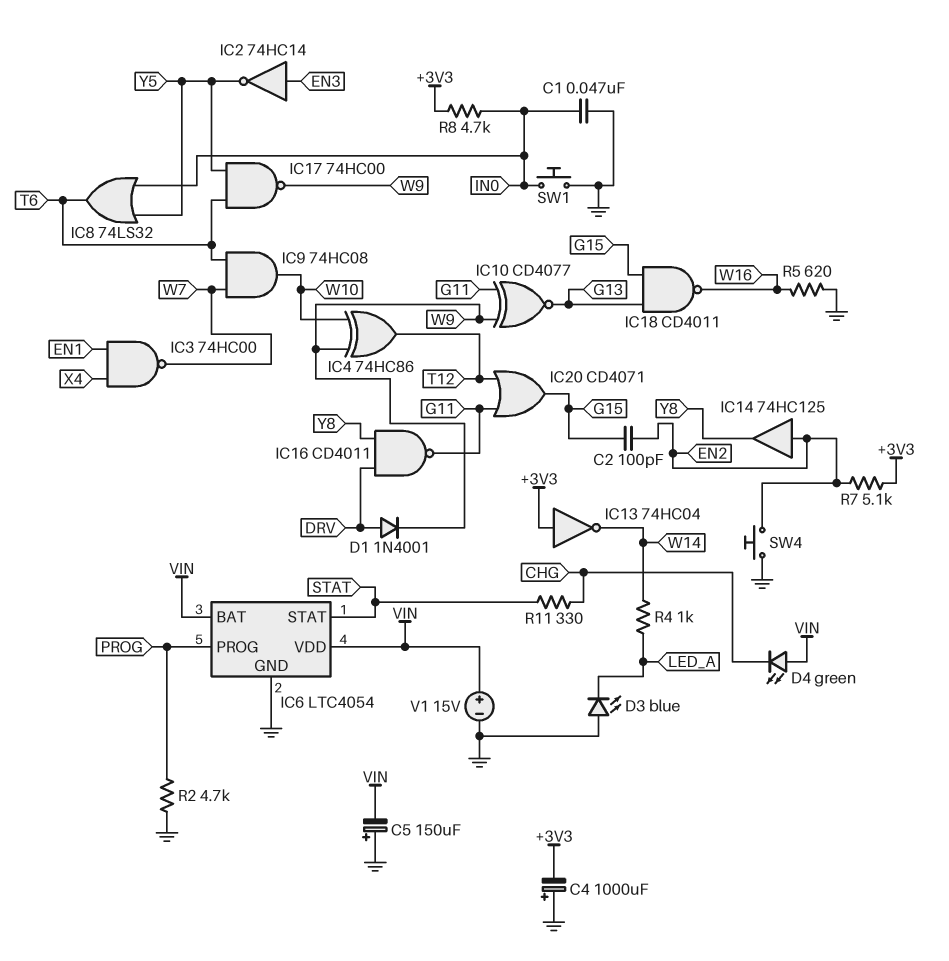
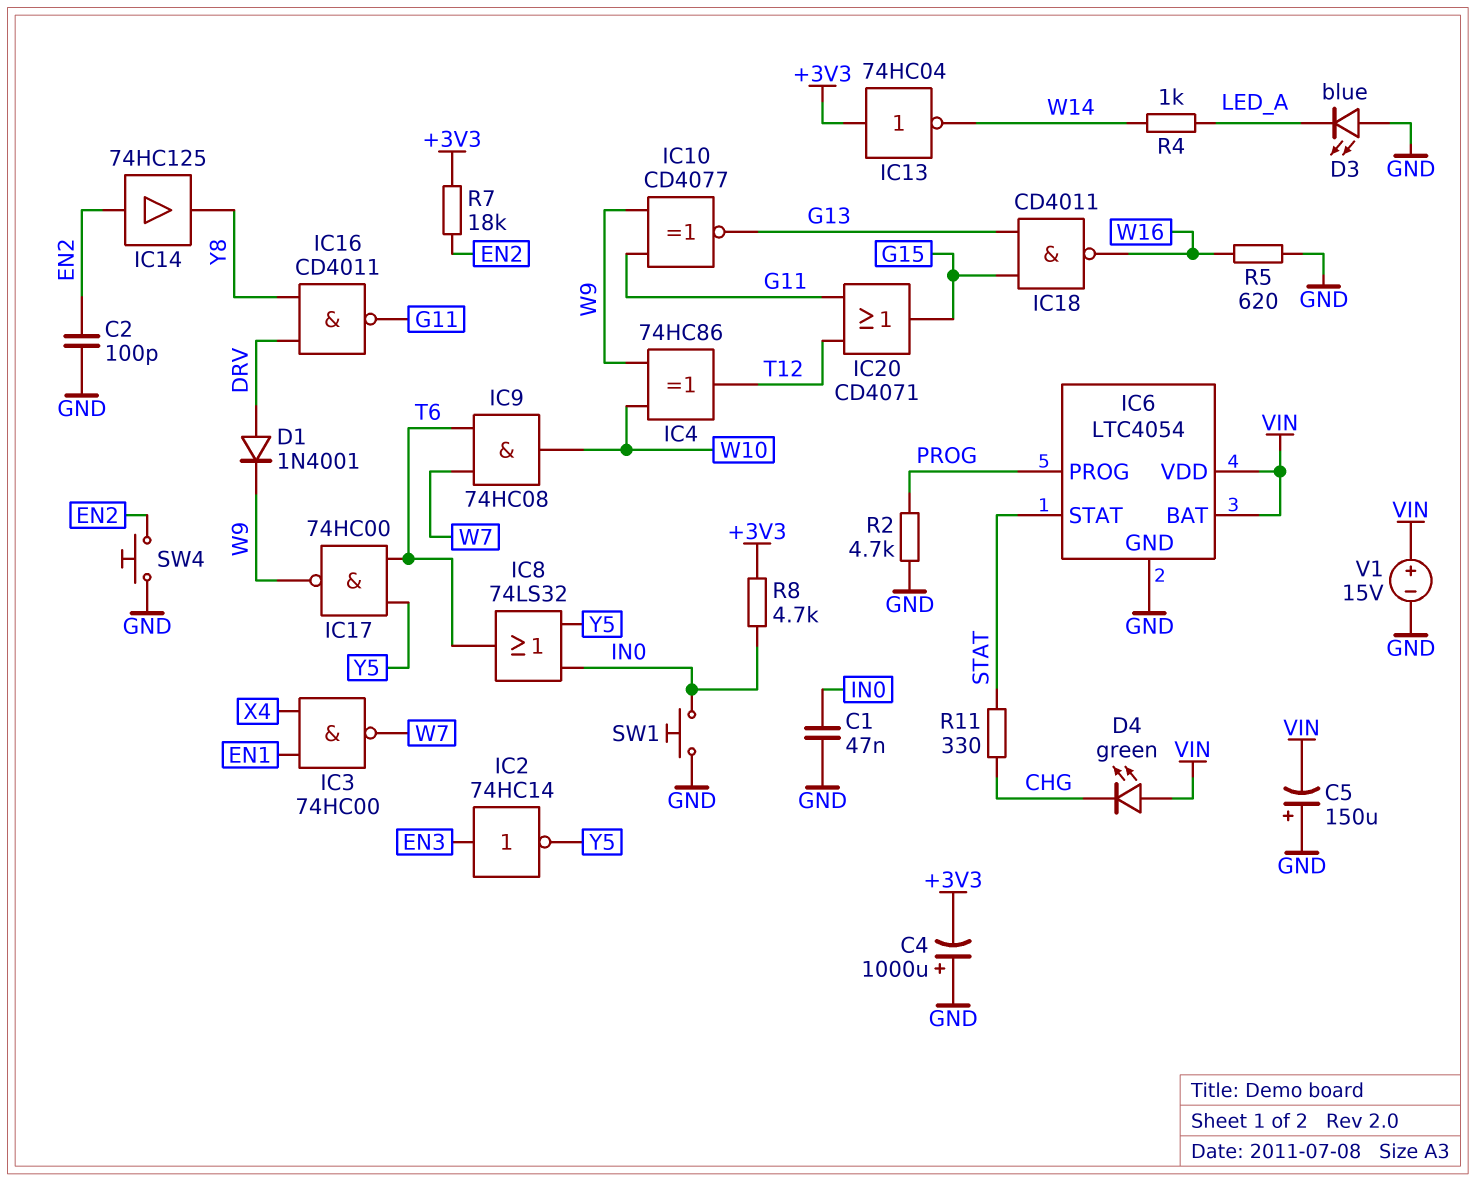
C2: 100pF (EN2, G15) -> 100pF (EN2, GND)
R7: 5.1k (+3V3, EN2) -> 18k (+3V3, EN2)

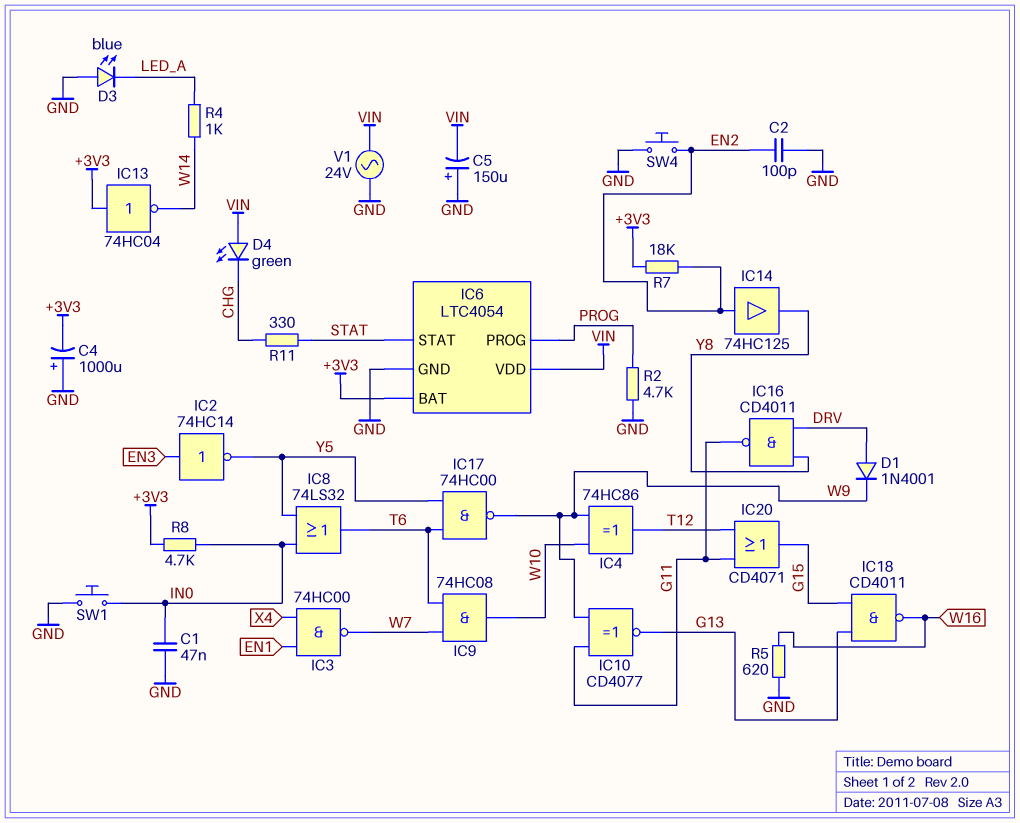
IC6 pin BAT: VIN -> +3V3
V1: 15V (plus VIN, minus GND) -> AC 24V (GND, VIN)

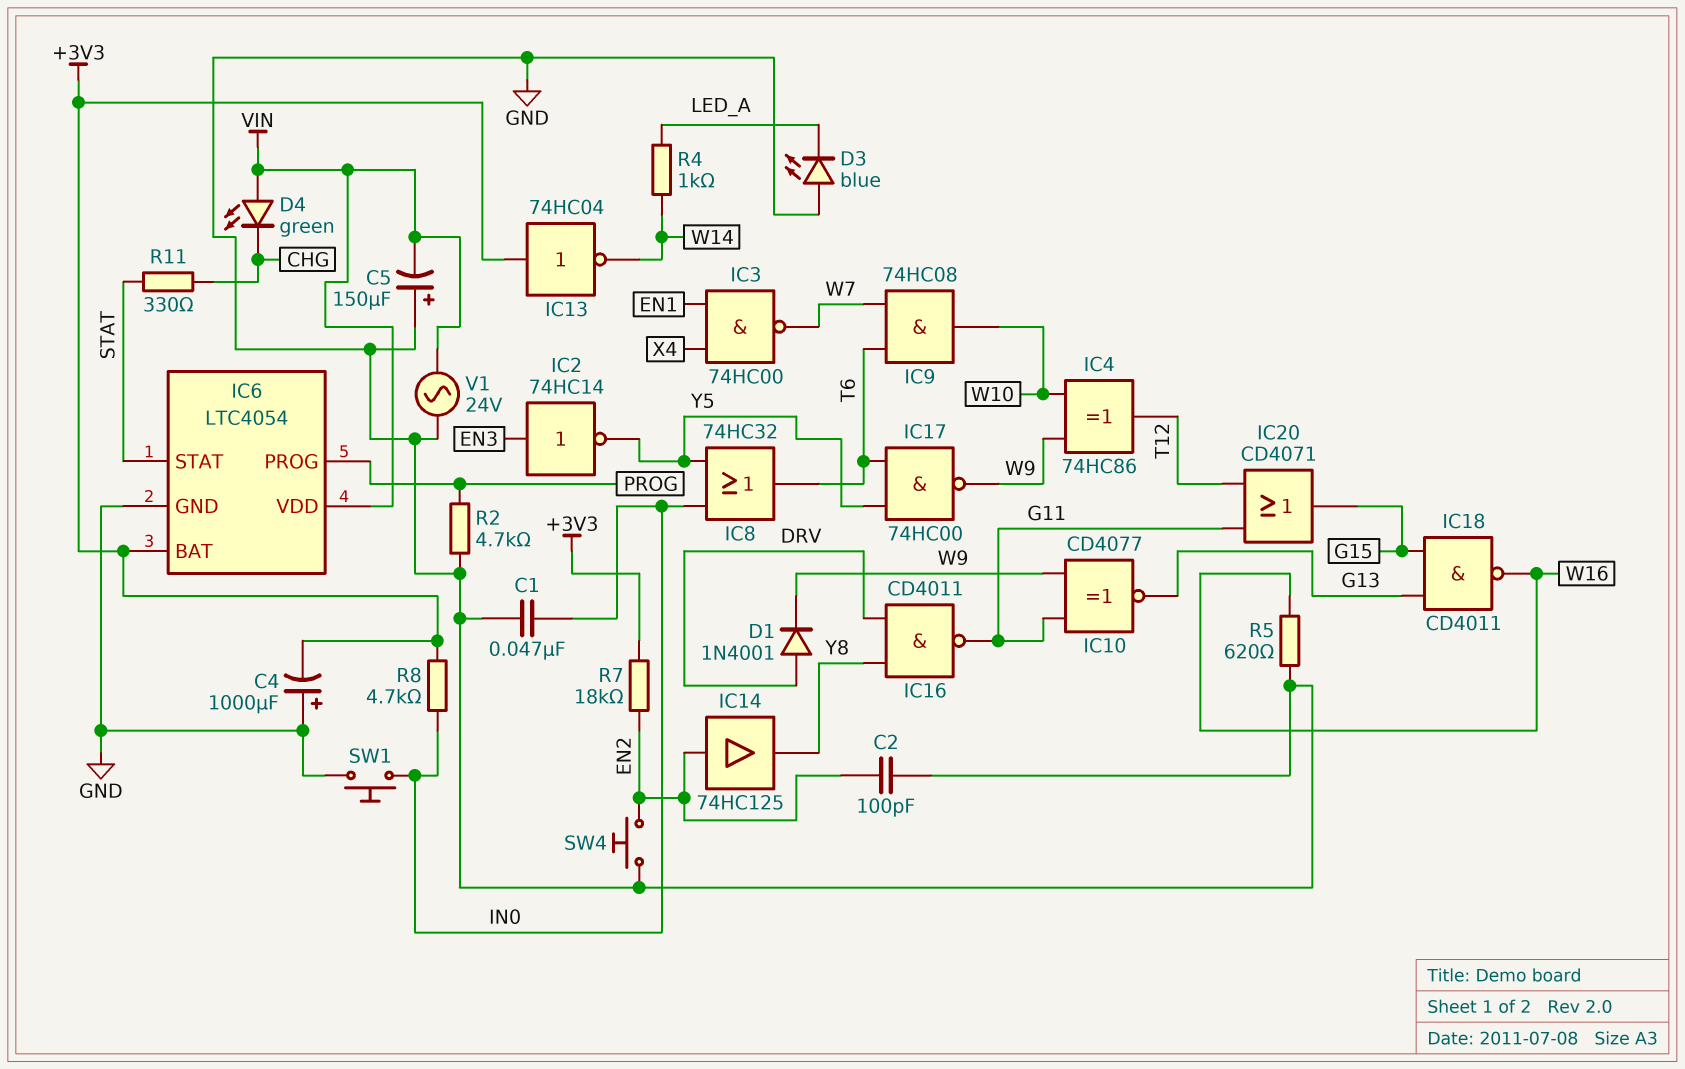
IC8: OR 74LS32 (in IN0, in Y5, out T6) -> OR 74HC32 (in IN0, in Y5, out T6)

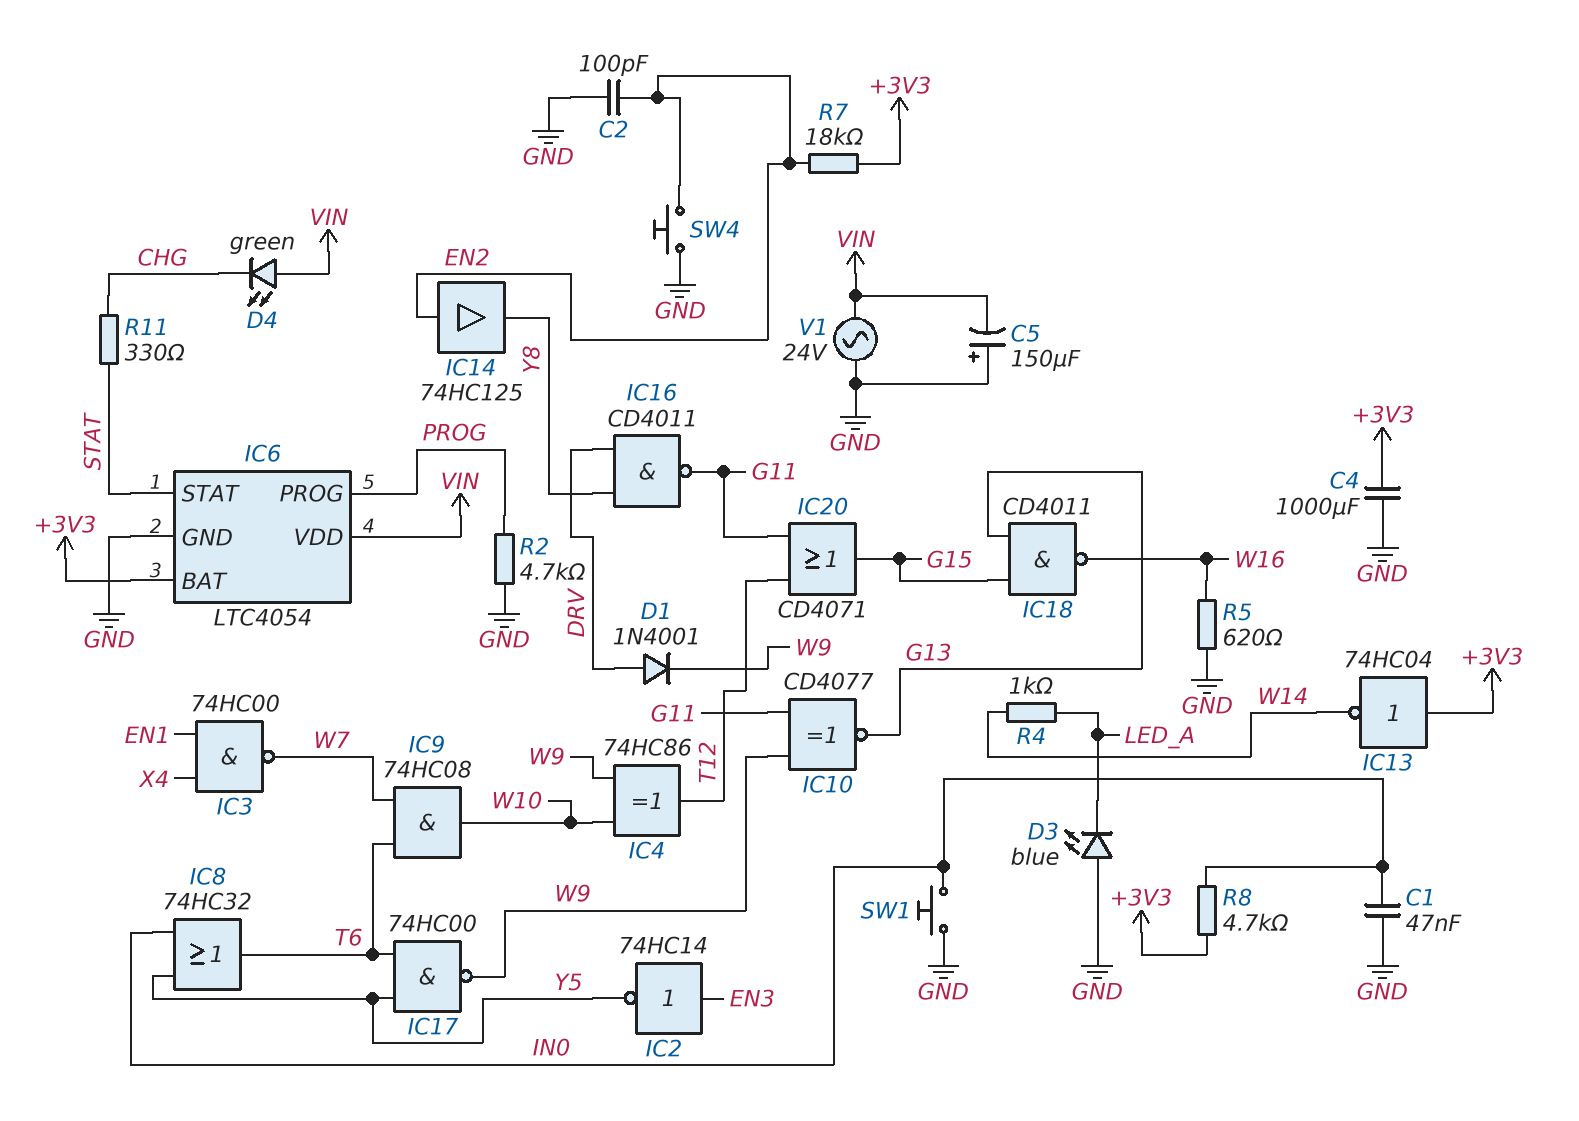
C4: 1000uF (plus GND, minus +3V3) -> 1000uF (+3V3, GND)

